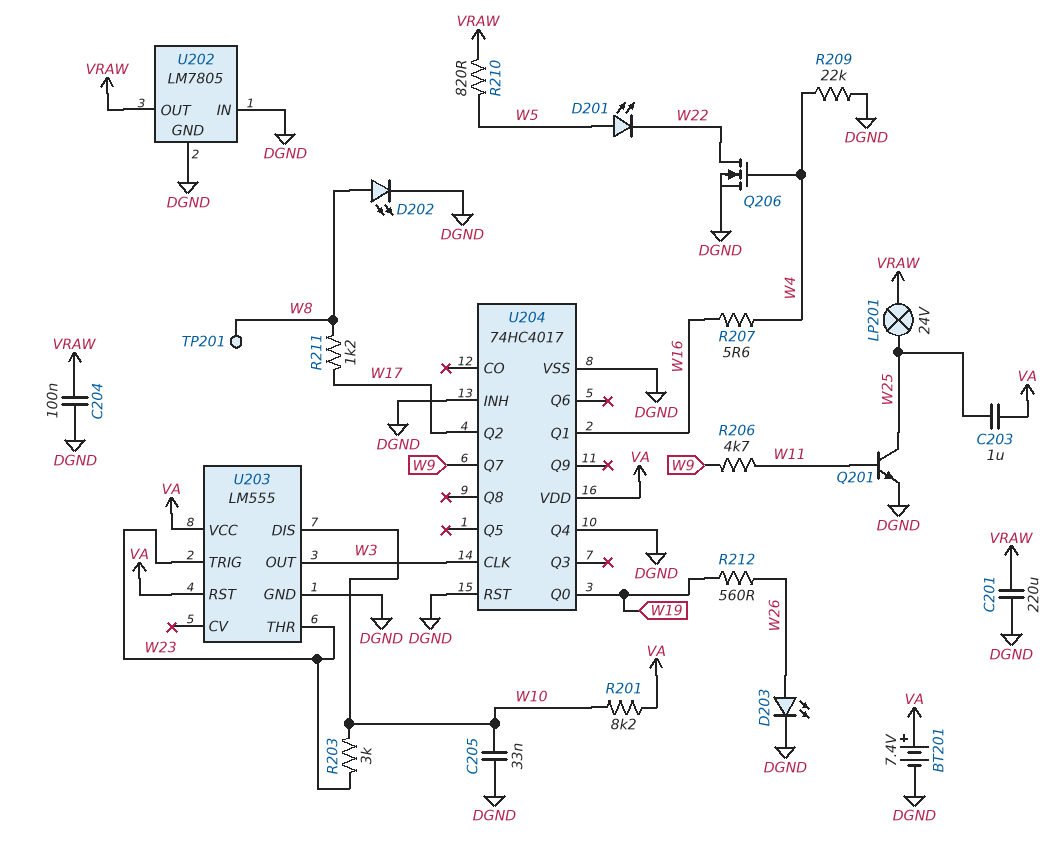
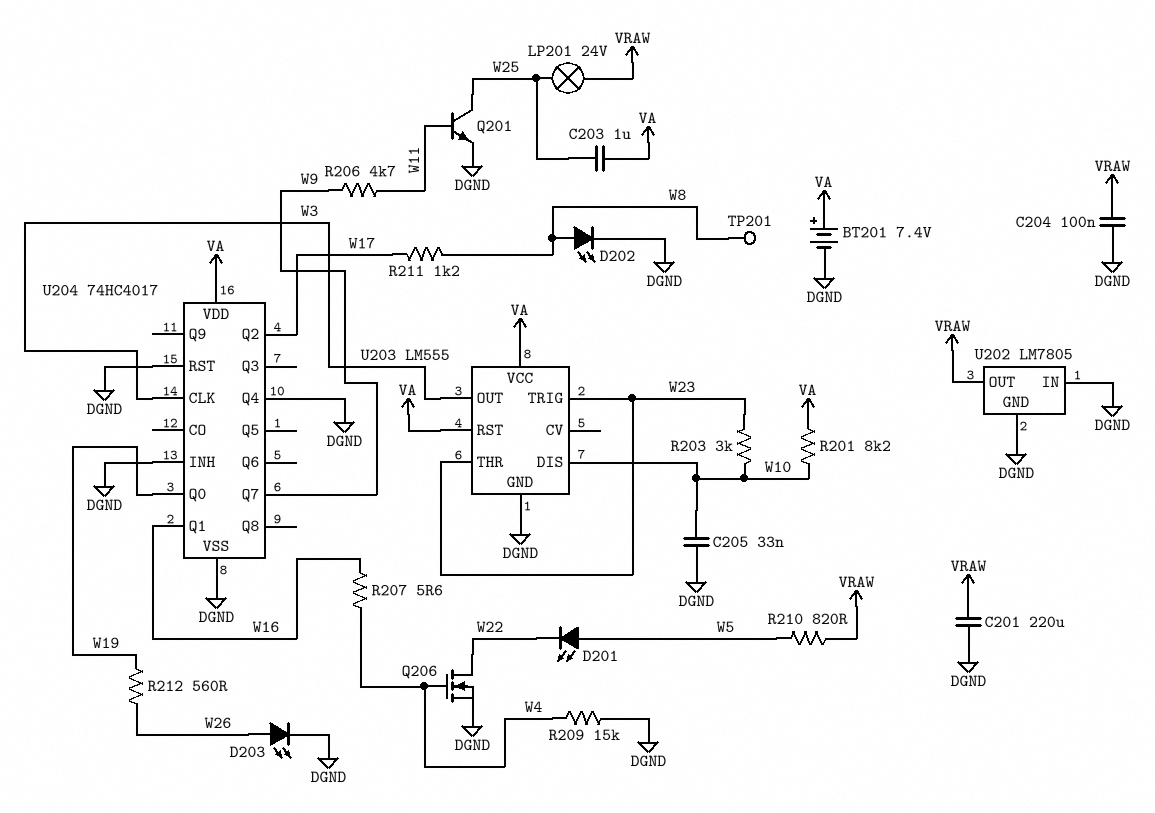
R209: 22k (DGND, W4) -> 15k (DGND, W4)

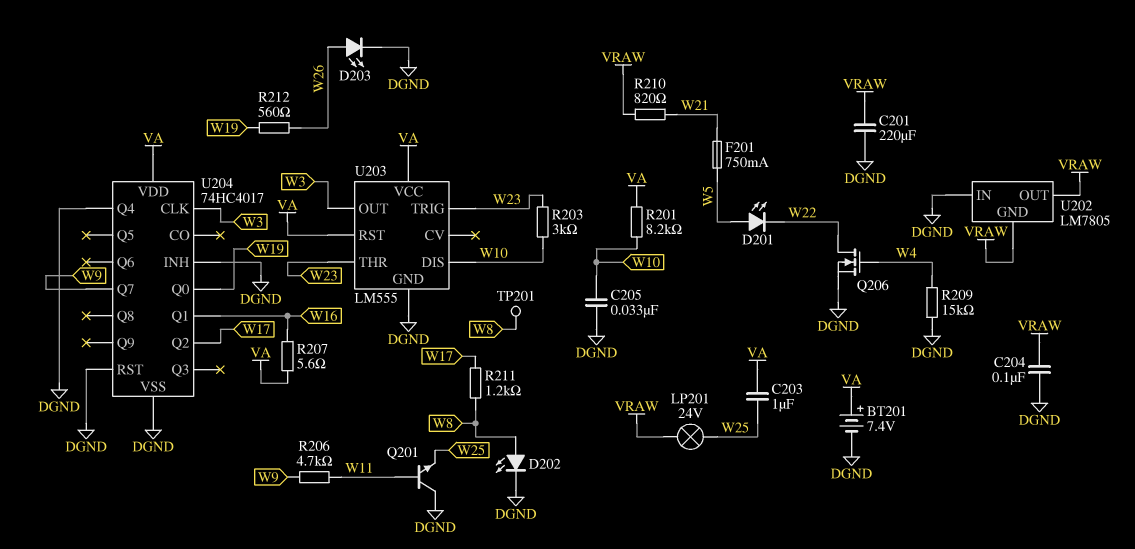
F201: none -> 750mA (W5, W21)
Q201: NPN (B W11, C W25, E DGND) -> NPN (B W11, C DGND, E W25)
R207: 5.6 (W4, W16) -> 5.6 (VA, W16)
R210: 820 (VRAW, W5) -> 820 (VRAW, W21)
U202 pin GND: DGND -> VRAW

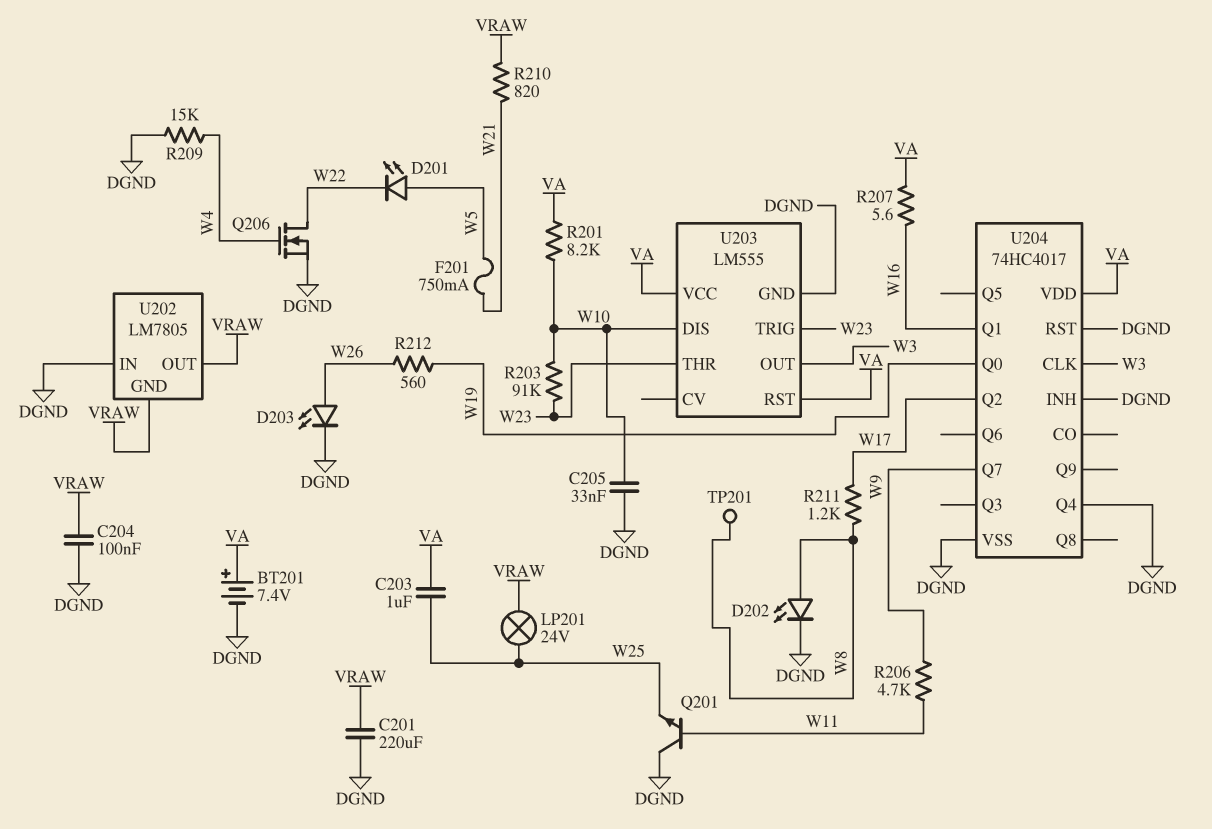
R203: 3k (W10, W23) -> 91k (W10, W23)

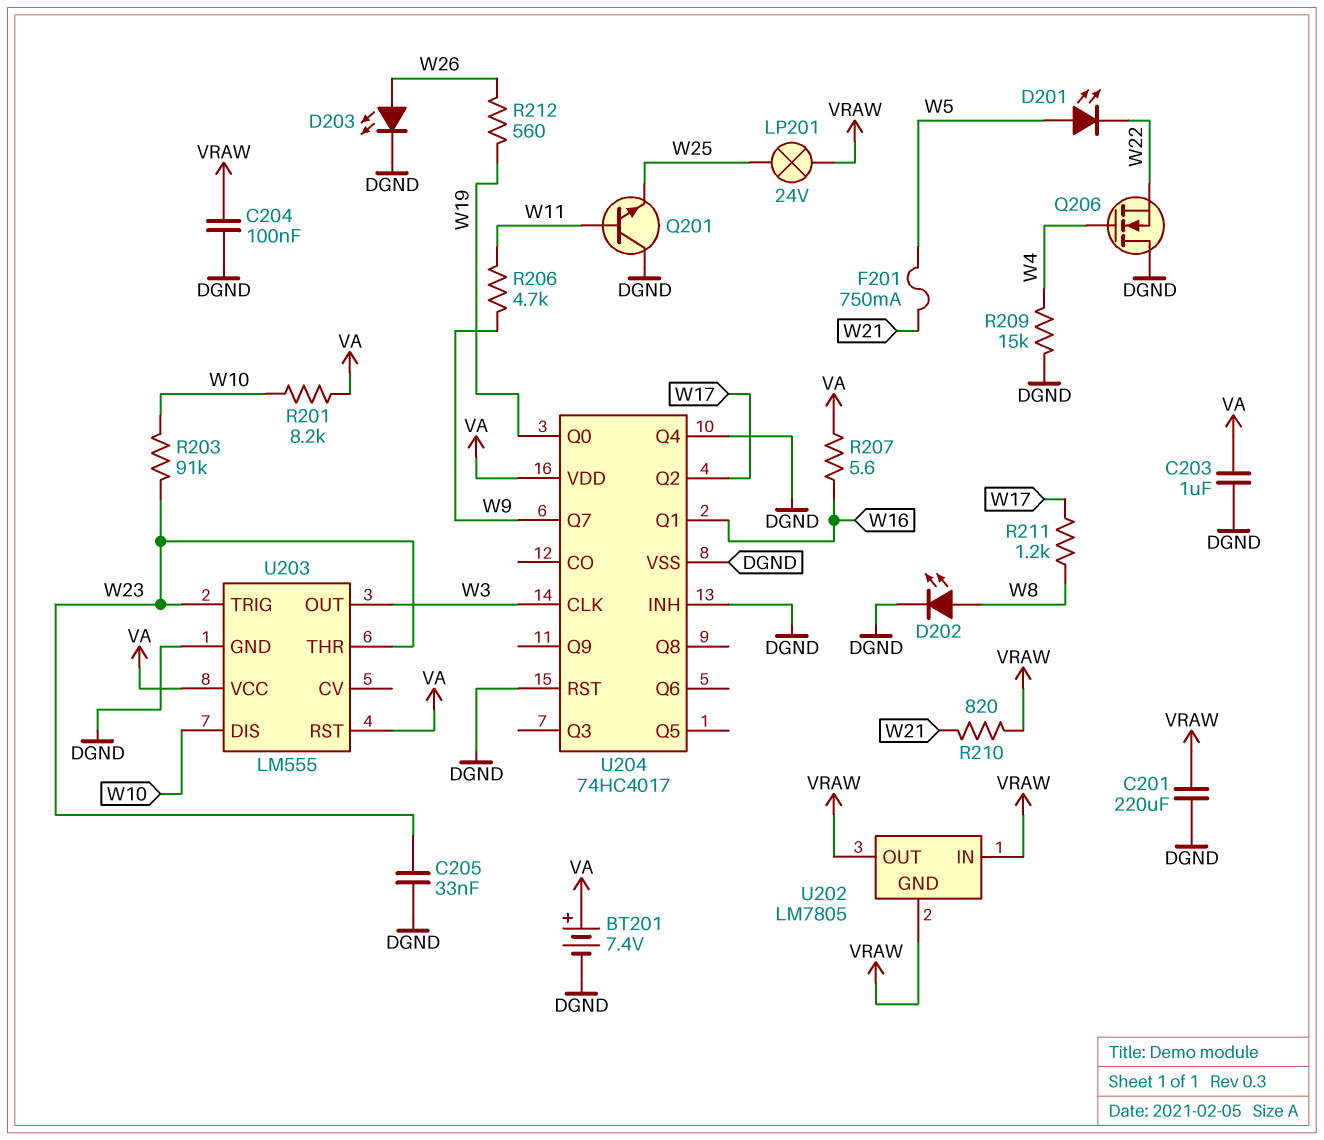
C203: 1uF (VA, W25) -> 1uF (DGND, VA)
C205: 33nF (DGND, W10) -> 33nF (DGND, W23)
Q206: NMOS (G W4, D W22, S DGND) -> NMOS (G W4, D DGND, S W22)
TP201: test point (W8) -> none
U202 pin IN: DGND -> VRAW

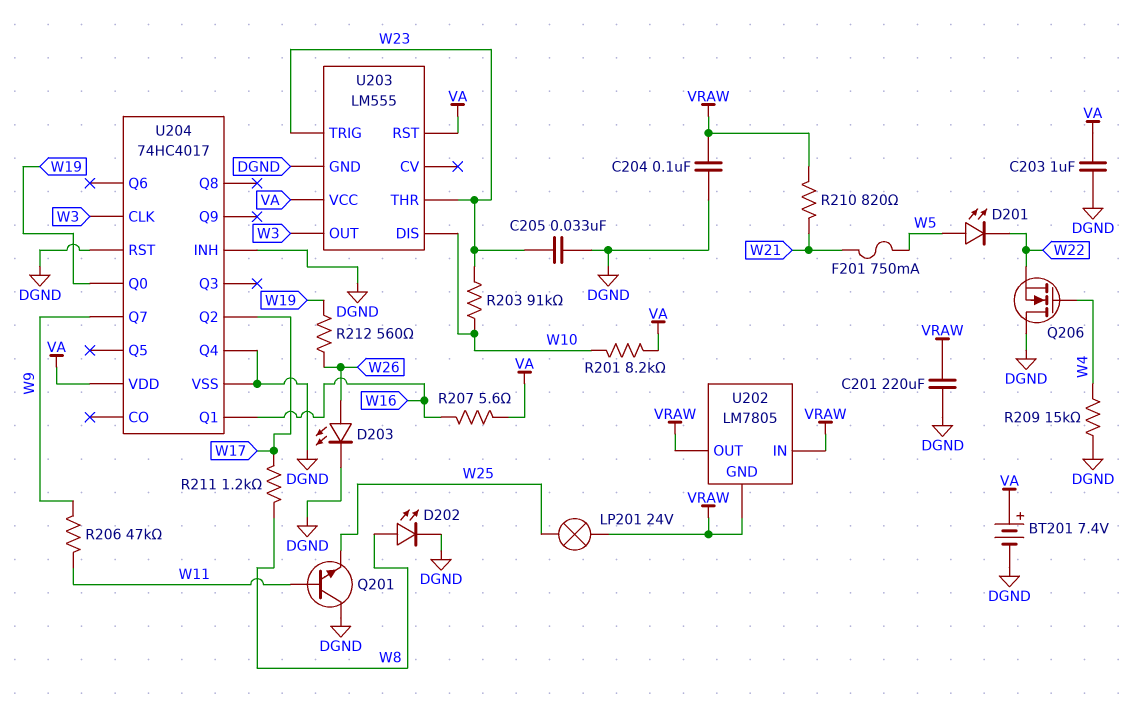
R206: 4.7k (W9, W11) -> 47k (W9, W11)

